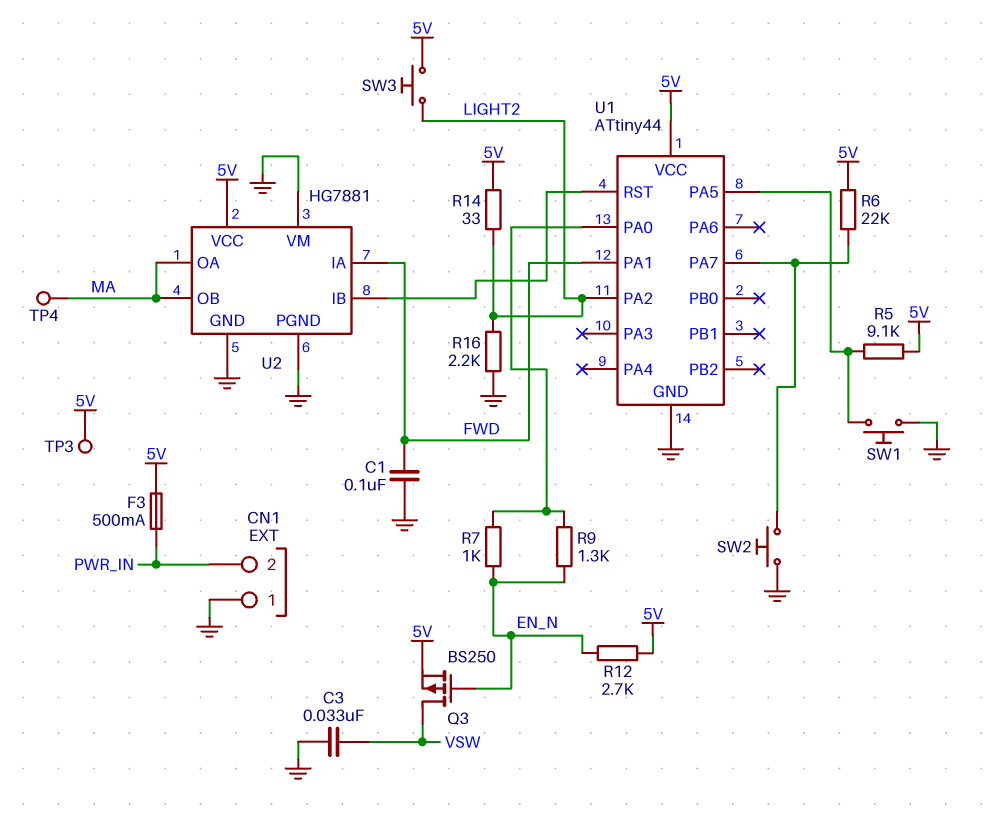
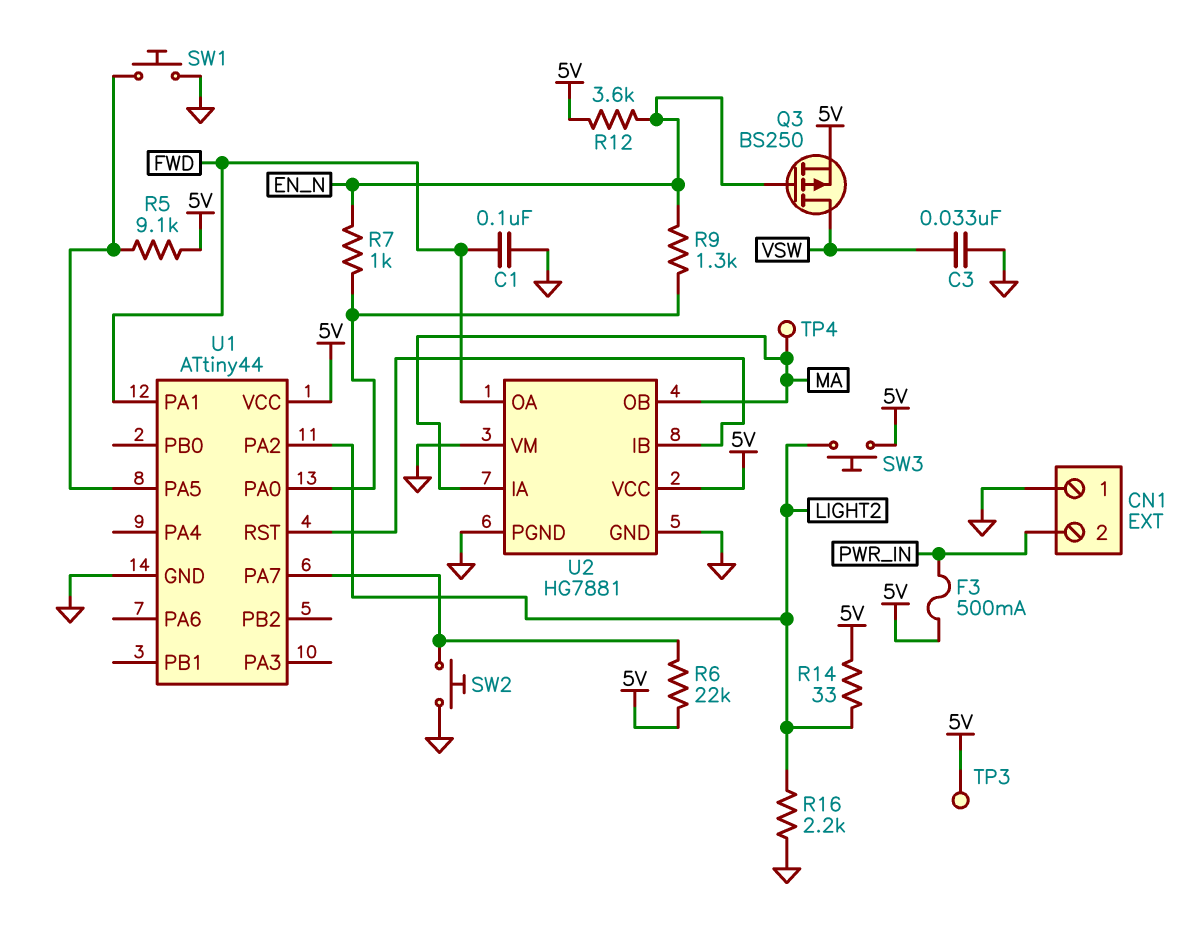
R12: 2.7k (5V, EN_N) -> 3.6k (5V, EN_N)
U2 pin IA: FWD -> MA
U2 pin OA: MA -> FWD

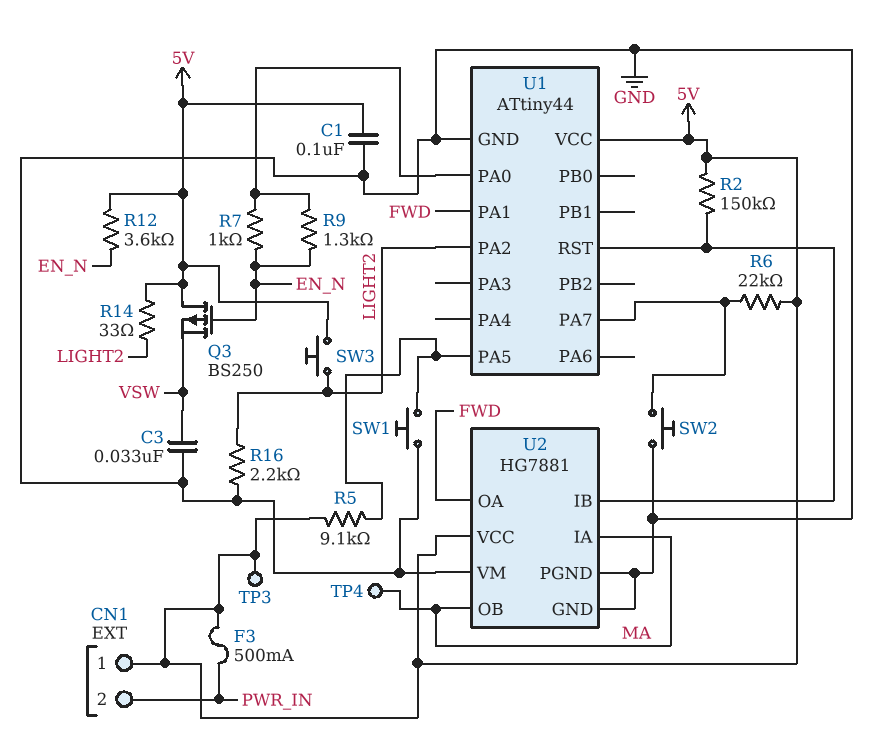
C1: 100nF (FWD, GND) -> 100nF (5V, GND)
CN1 pin 1: GND -> 5V
Q3: PMOS BS250 (G EN_N, D VSW, S 5V) -> PMOS BS250 (G EN_N, D 5V, S VSW)
R2: none -> 150k (5V, U1/RST)

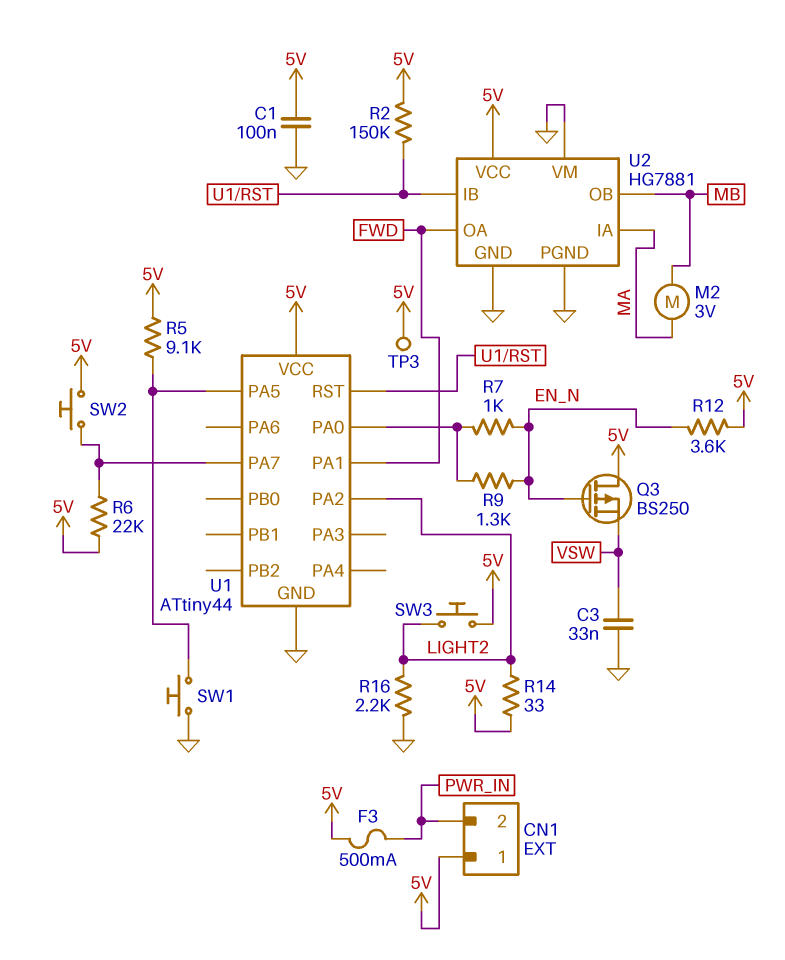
M2: none -> motor 3V (MA, MB)
SW2: button (GND, U1/PA7) -> button (5V, U1/PA7)
TP4: test point (MA) -> none
U2 pin OB: MA -> MB

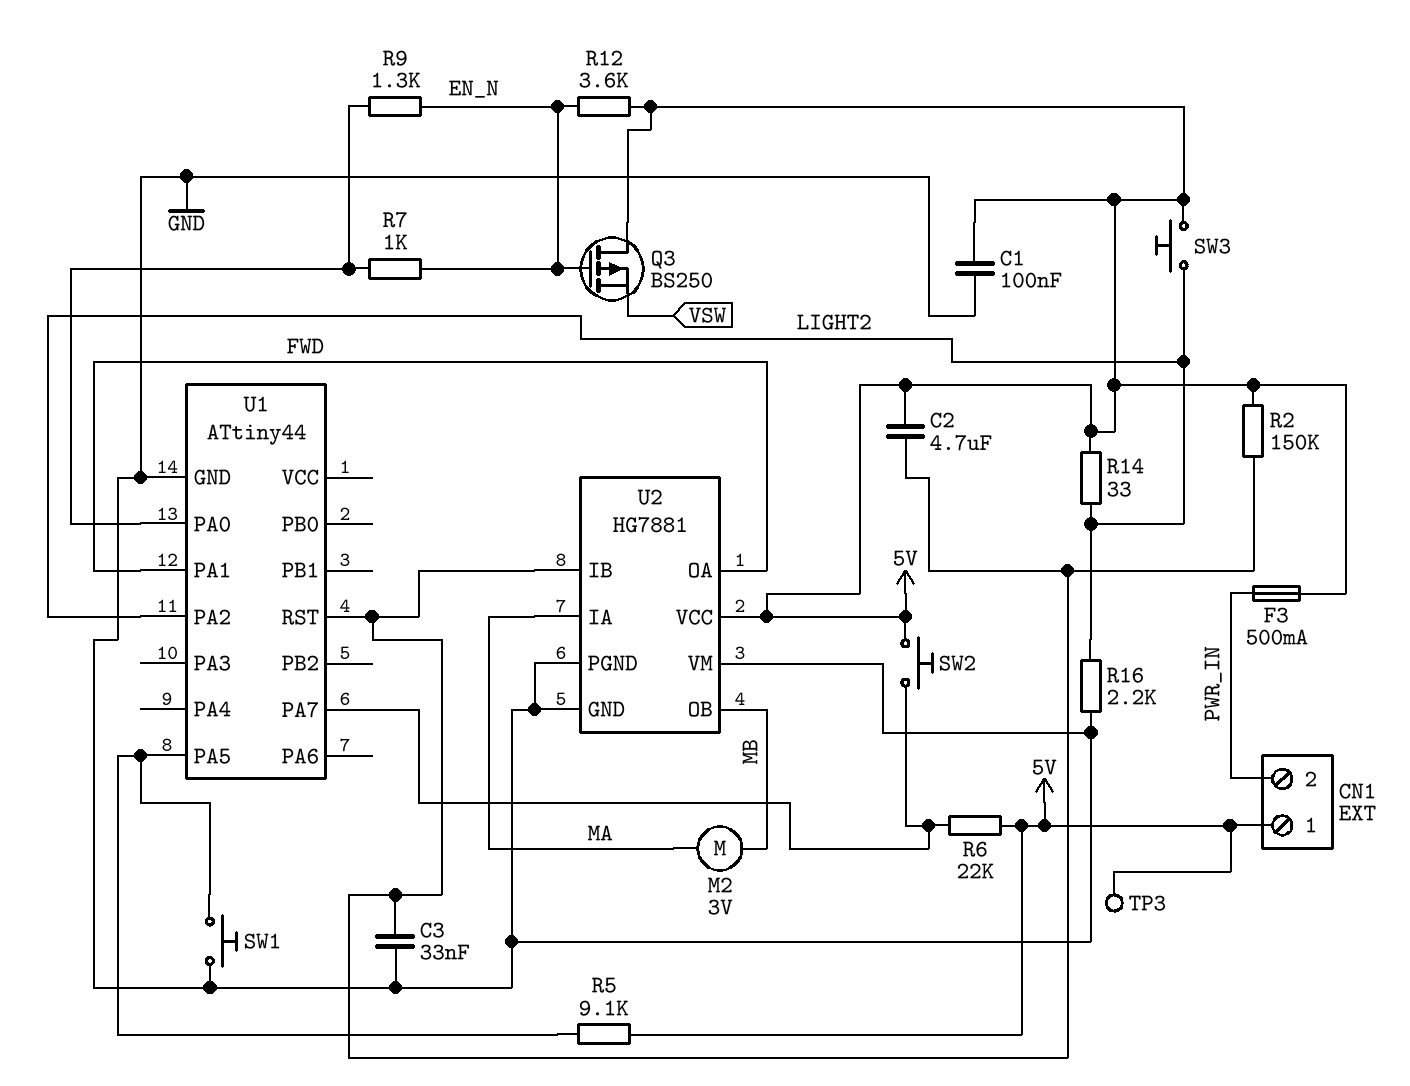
C2: none -> 4.7uF (5V, U1/RST)
C3: 33nF (GND, VSW) -> 33nF (GND, U1/RST)
U1 pin VCC: 5V -> none

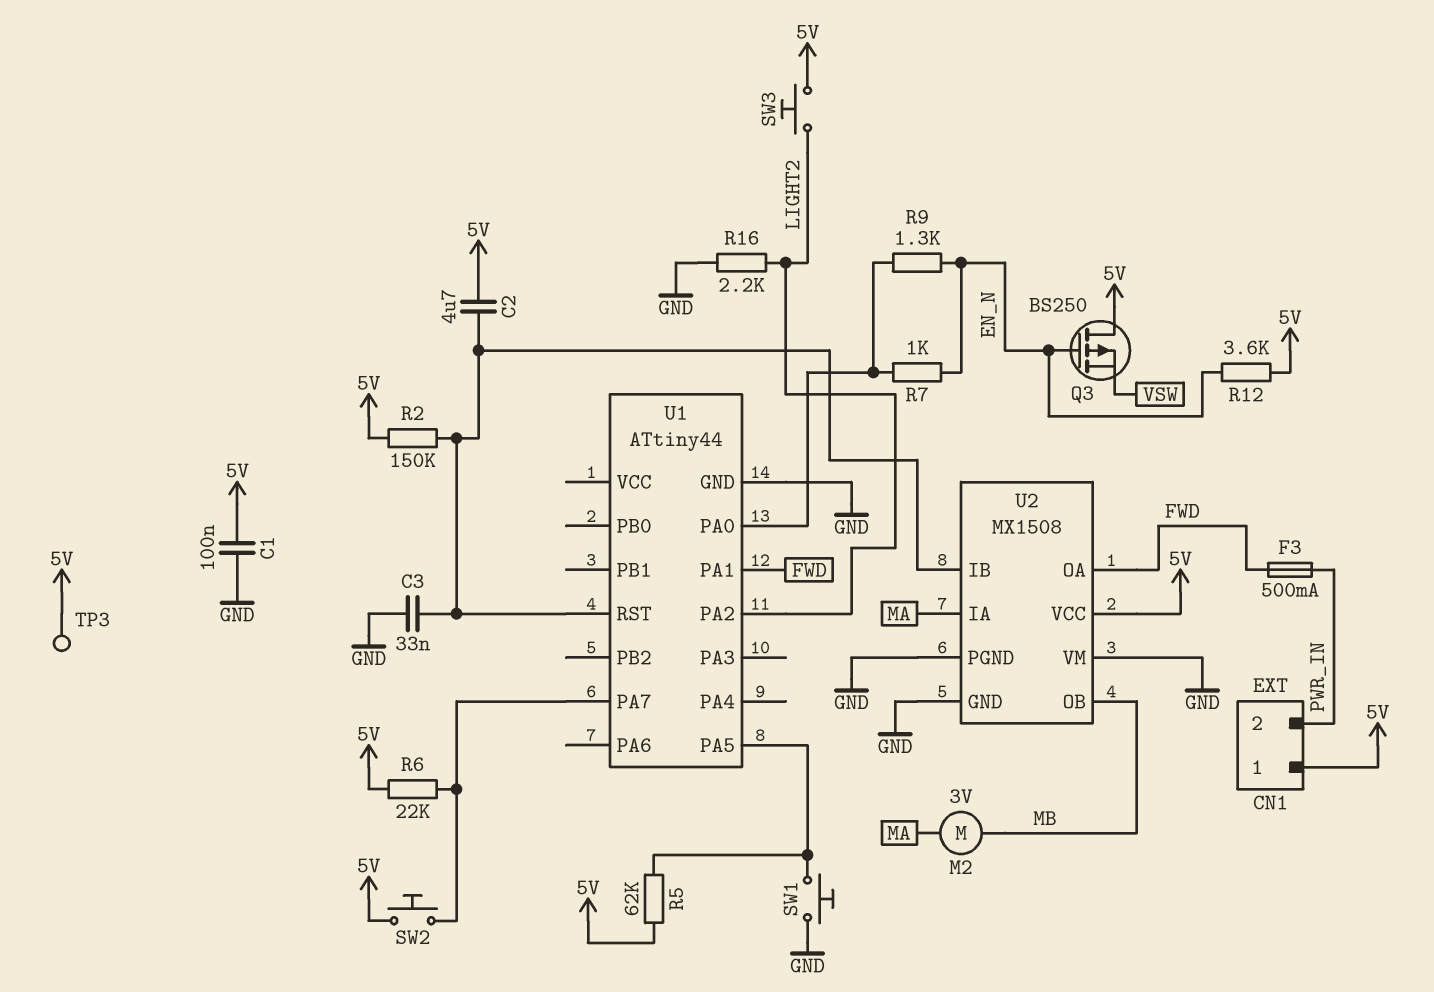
F3: 500mA (5V, PWR_IN) -> 500mA (FWD, PWR_IN)
R5: 9.1k (5V, U1/PA5) -> 62k (5V, U1/PA5)
R14: 33 (5V, LIGHT2) -> none
U2: HG7881 -> MX1508

